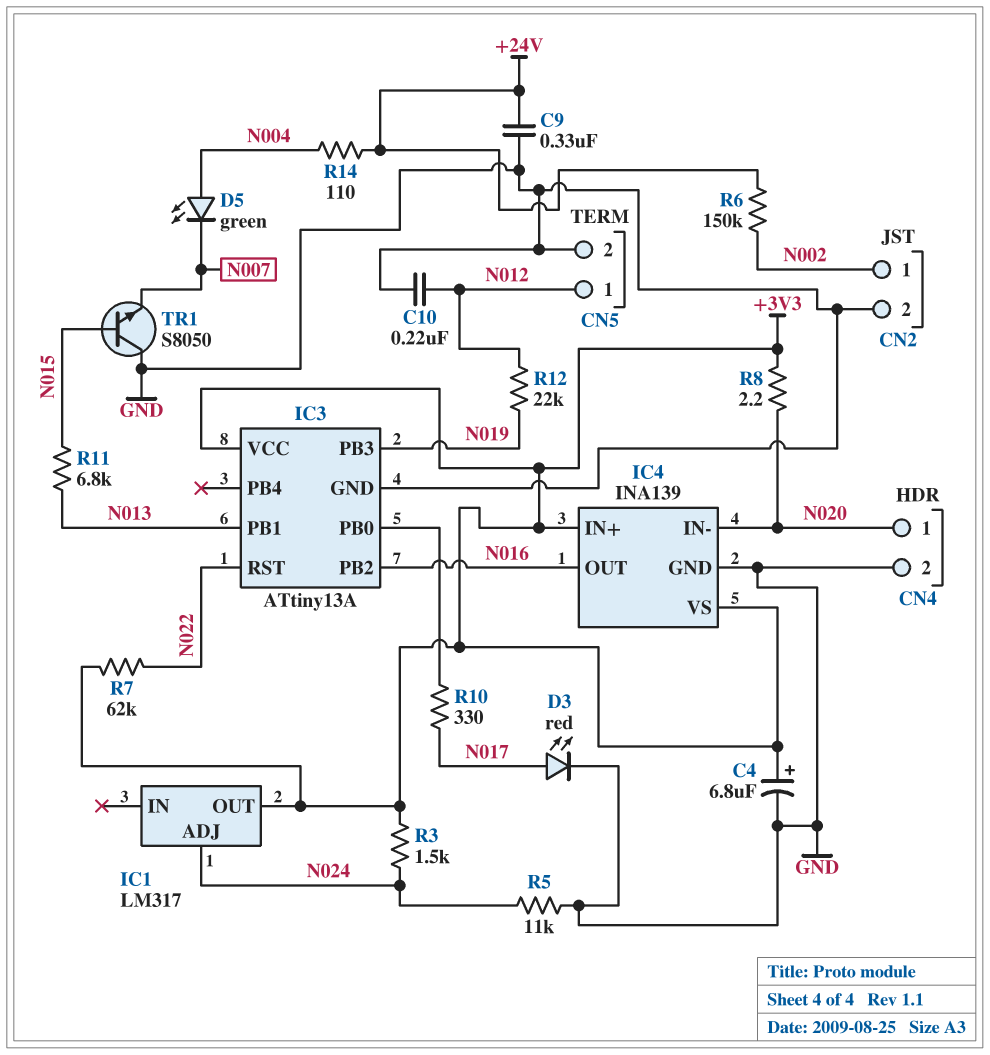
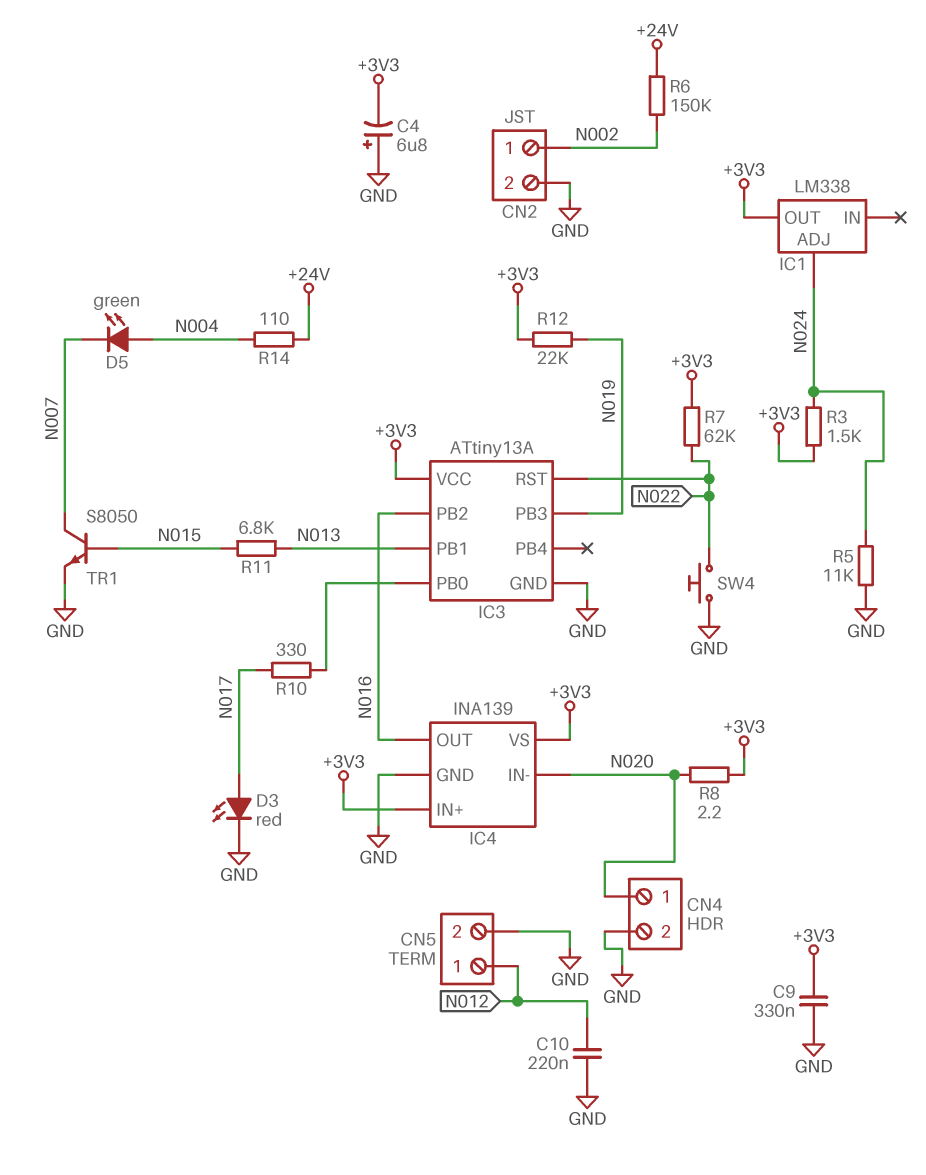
C4: 6.8uF (plus +3V3, minus GND) -> 6.8uF (plus GND, minus +3V3)
C9: 330nF (+24V, GND) -> 330nF (+3V3, GND)
IC1: LM317 -> LM338
R12: 22k (N012, N019) -> 22k (+3V3, N019)
SW4: none -> button (GND, N022)
TR1: NPN S8050 (B N015, C GND, E N007) -> NPN S8050 (B N015, C N007, E GND)

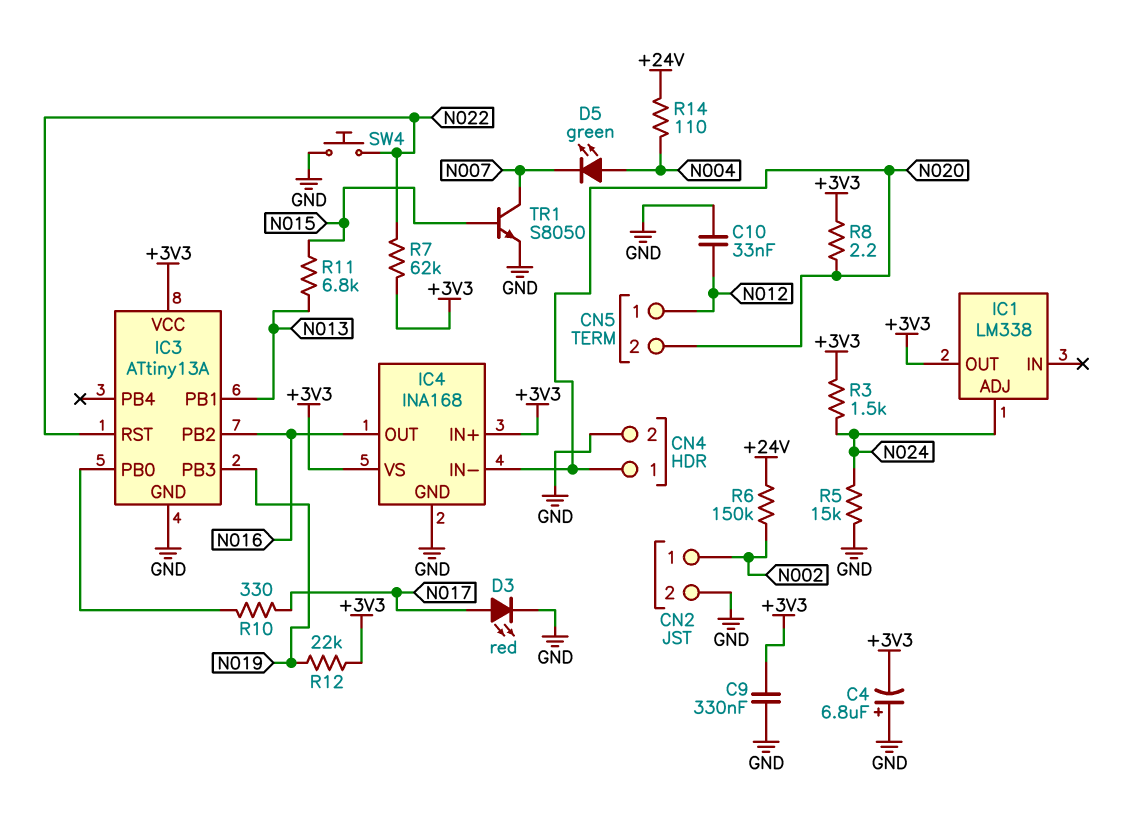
C10: 220nF (GND, N012) -> 33nF (GND, N012)
CN5 pin 2: GND -> N020
IC4: INA139 -> INA168
R5: 11k (GND, N024) -> 15k (GND, N024)

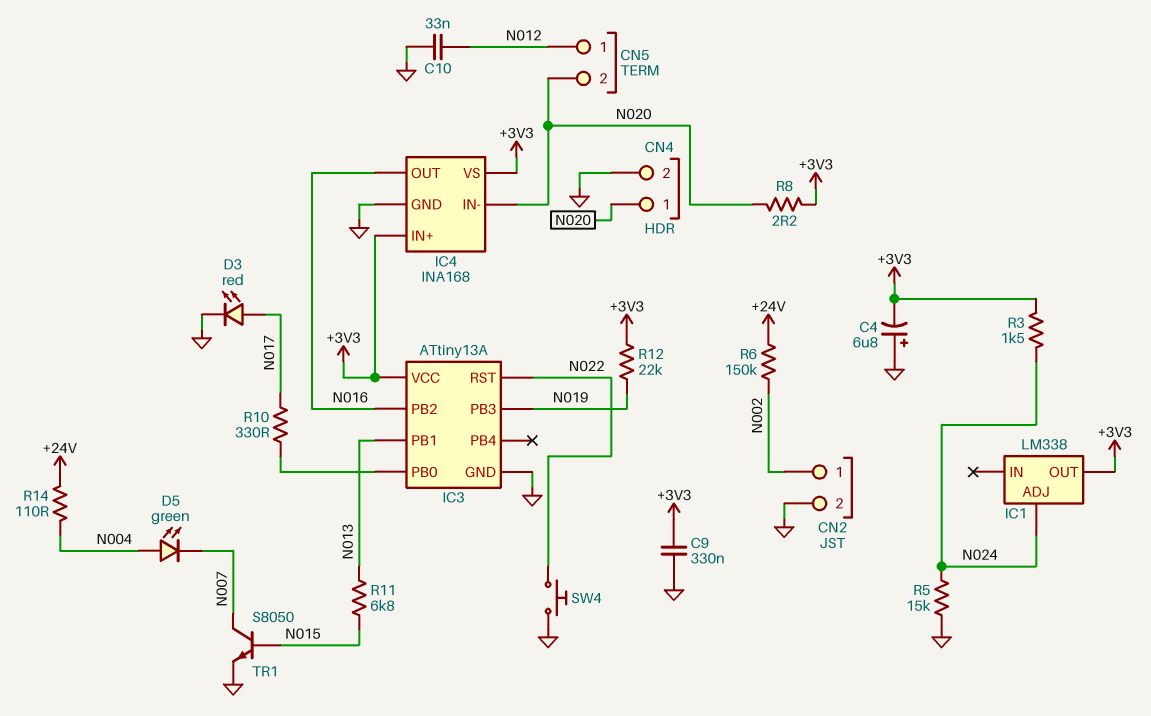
R7: 62k (+3V3, N022) -> none

